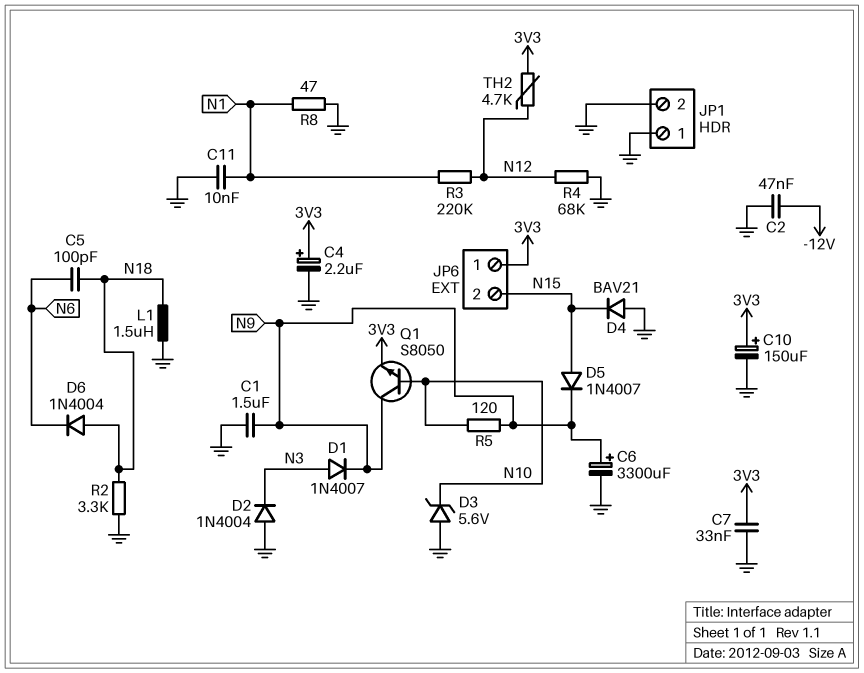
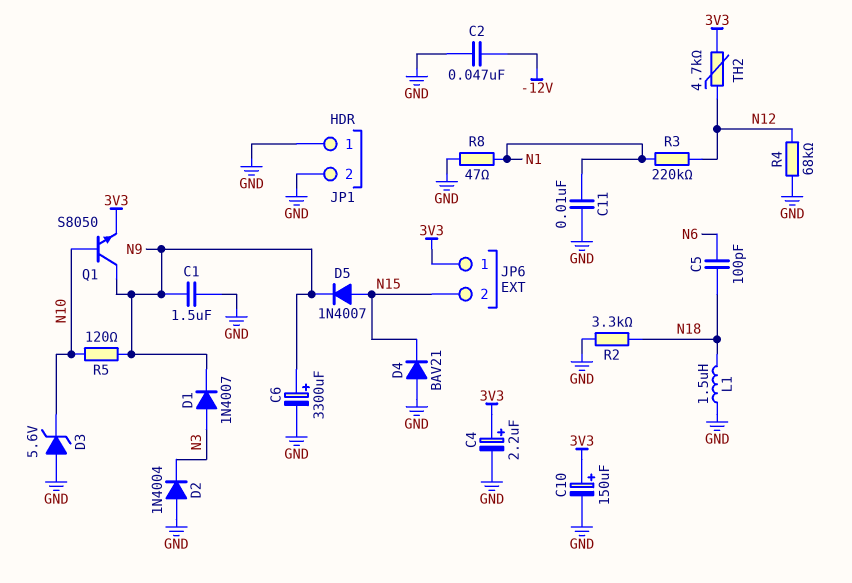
C7: 33nF (3V3, GND) -> none
D6: diode 1N4004 (A N18, K N6) -> none

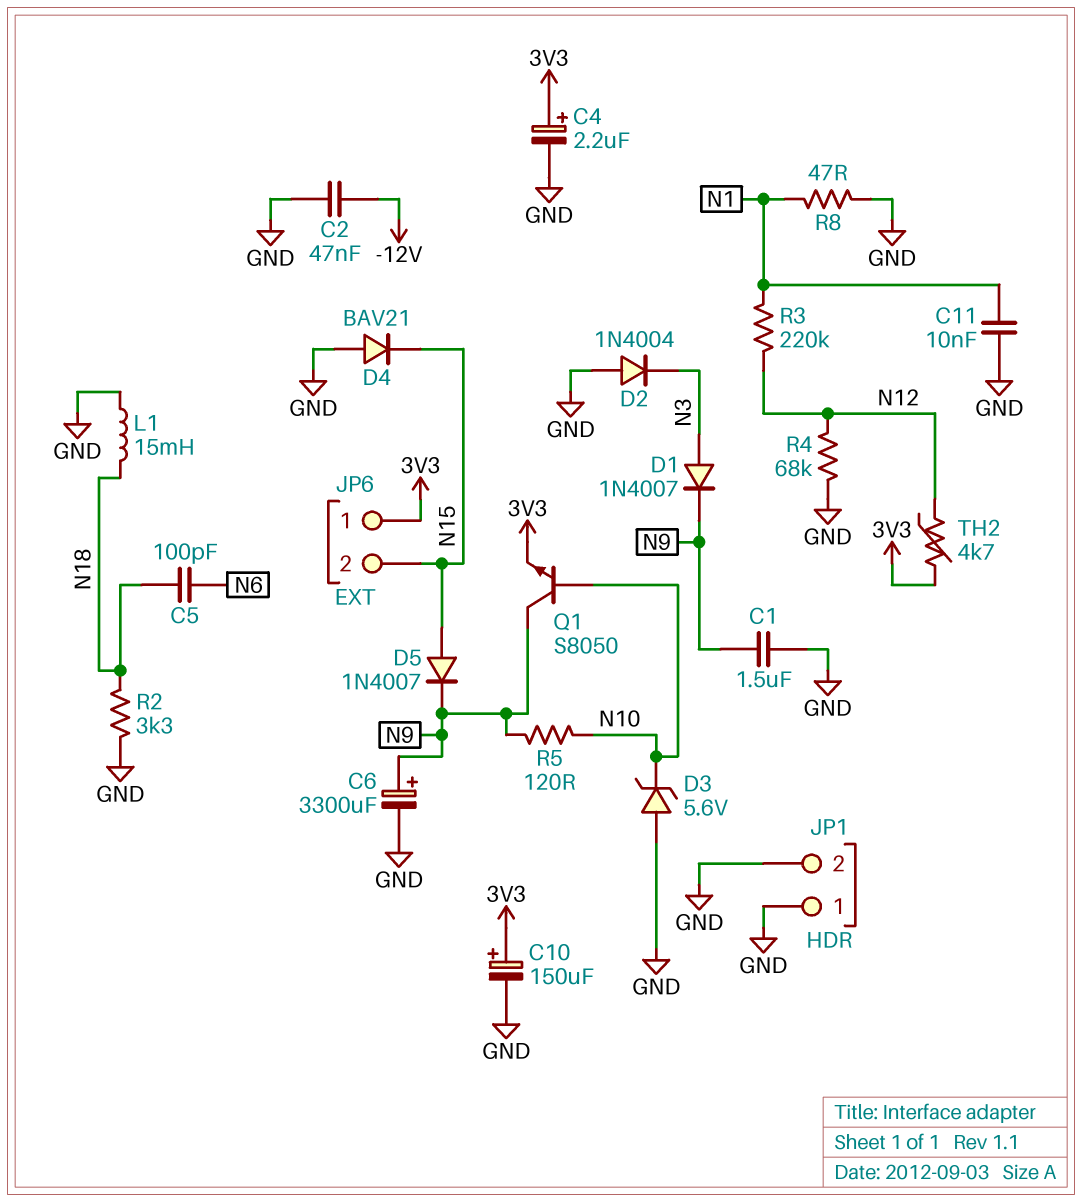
L1: 1.5uH (GND, N18) -> 15mH (GND, N18)

